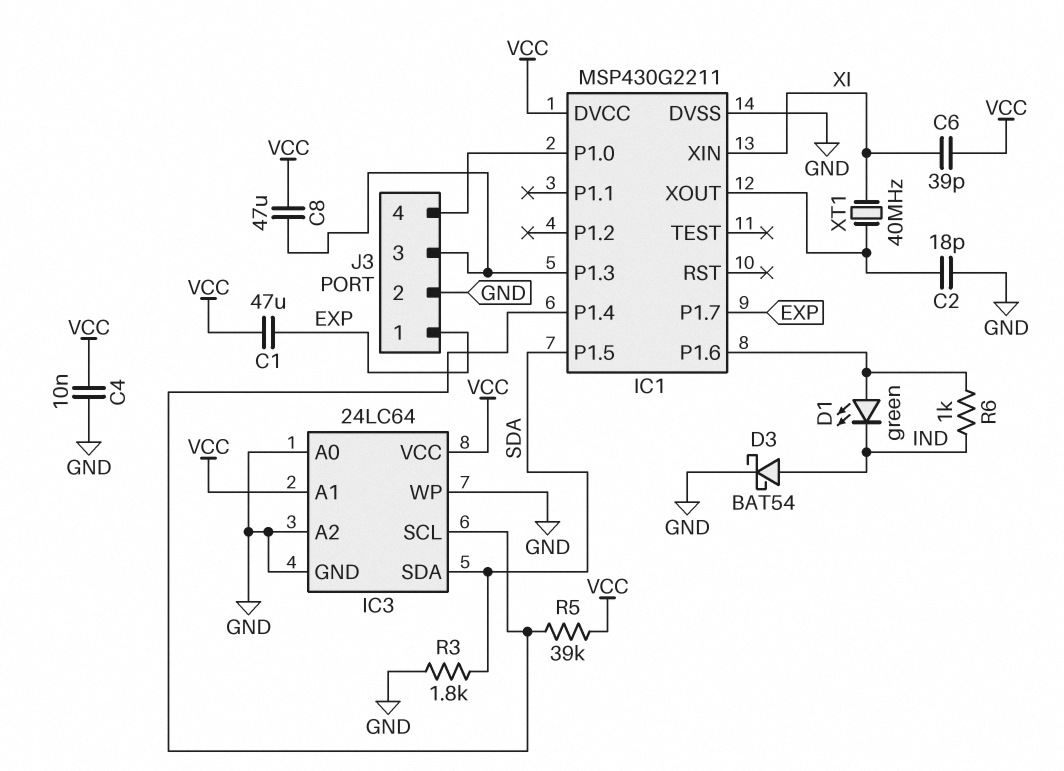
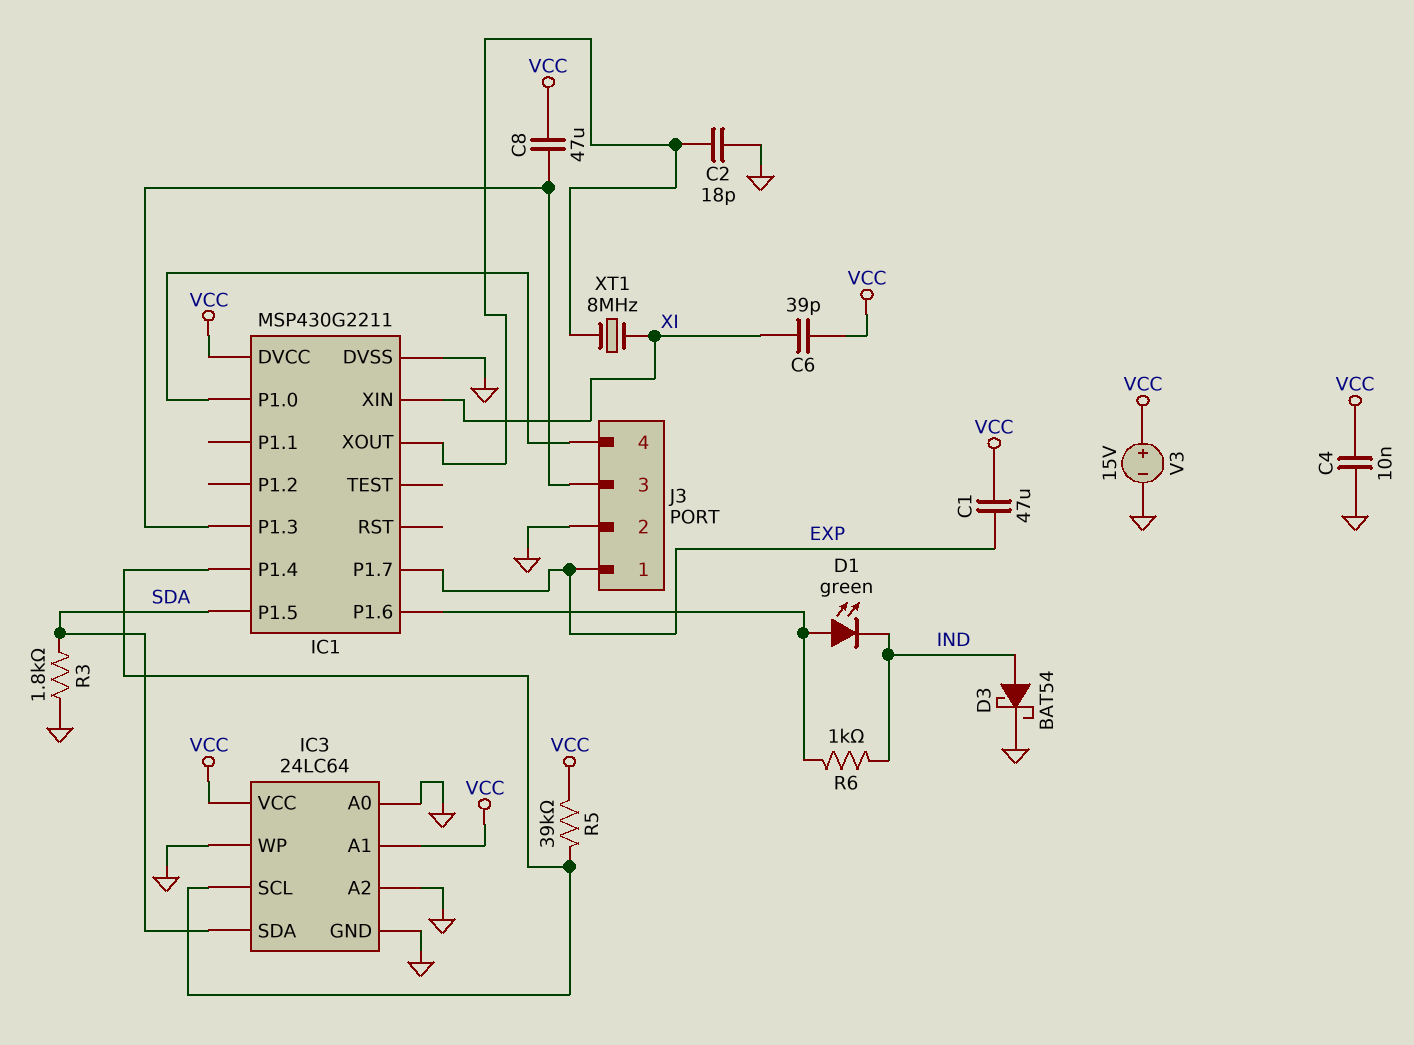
V3: none -> 15V (plus VCC, minus GND)
XT1: 40MHz (IC1/XOUT, XI) -> 8MHz (IC1/XOUT, XI)

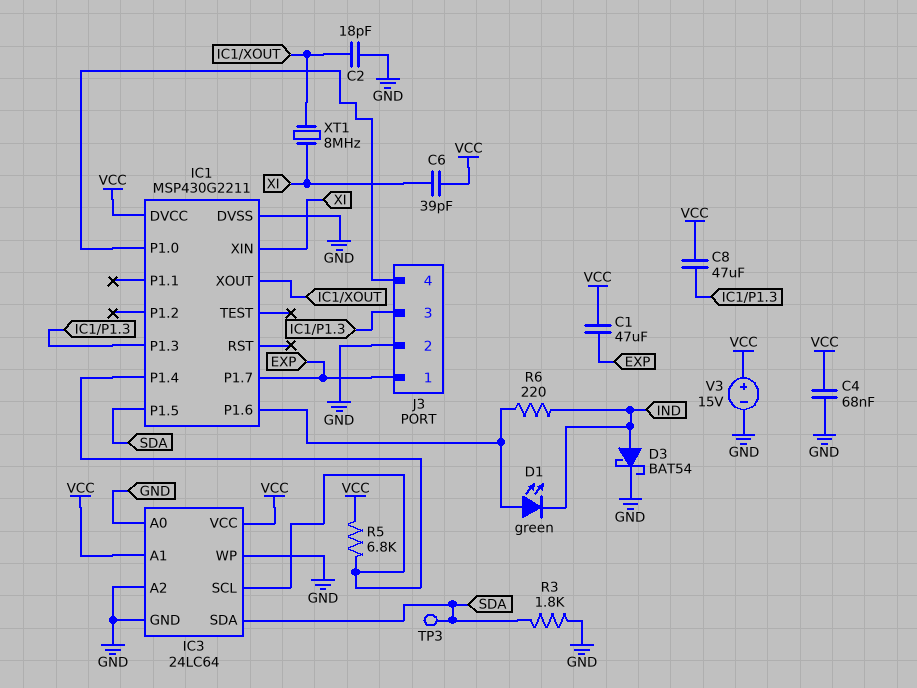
C4: 10nF (GND, VCC) -> 68nF (GND, VCC)
R5: 39k (IC1/P1.4, VCC) -> 6.8k (IC1/P1.4, VCC)
R6: 1k (IC1/P1.6, IND) -> 220 (IC1/P1.6, IND)
TP3: none -> test point (SDA)

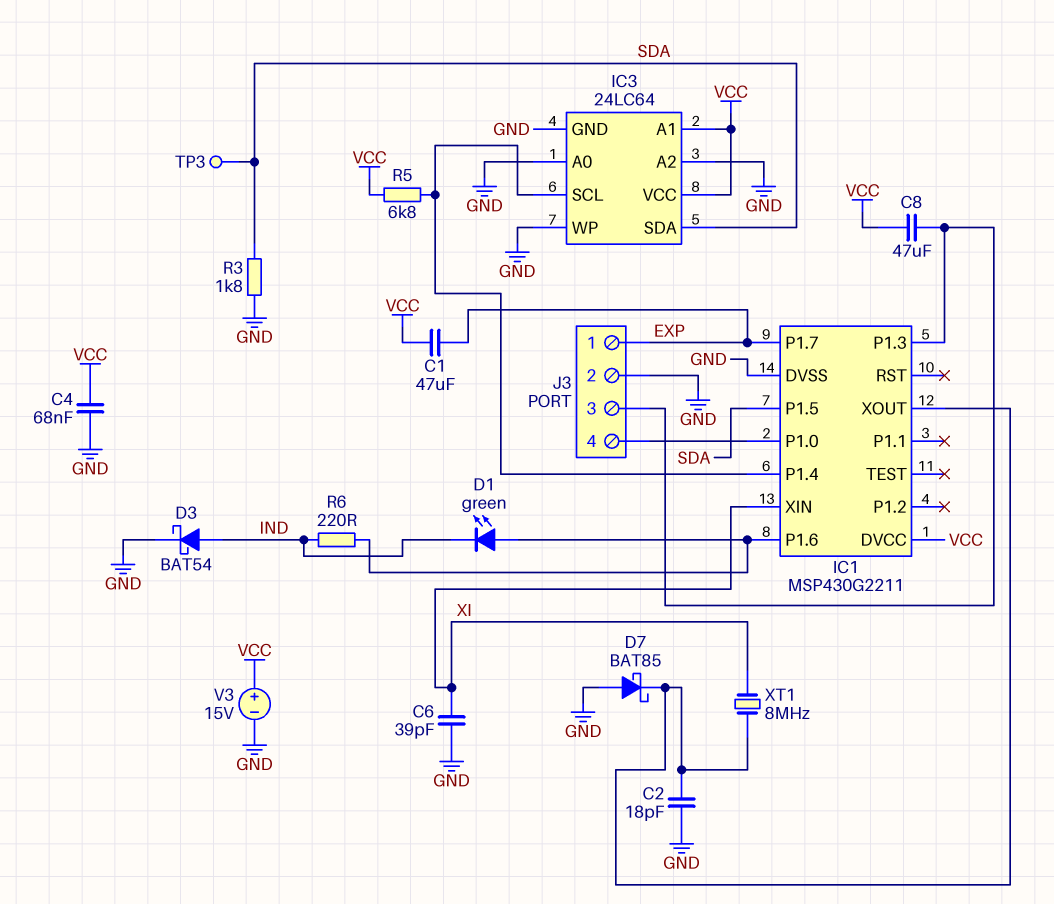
C6: 39pF (VCC, XI) -> 39pF (GND, XI)
D7: none -> schottky BAT85 (A GND, K IC1/XOUT)

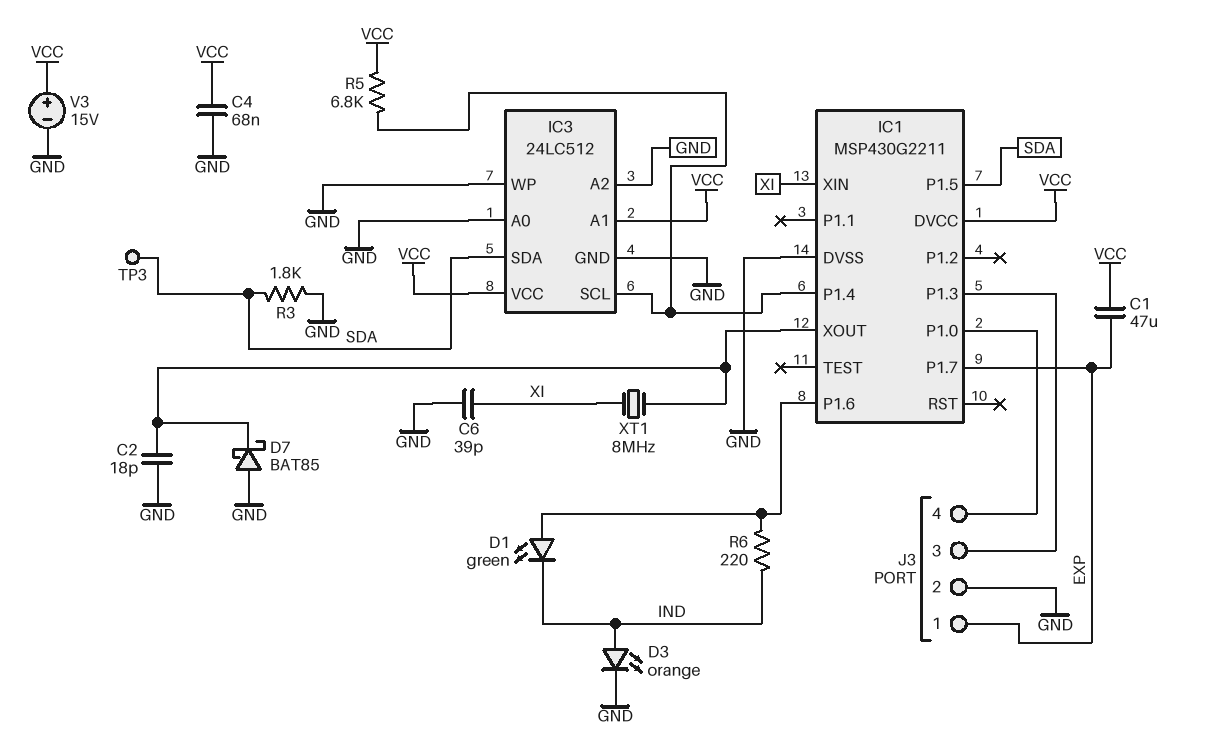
C8: 47uF (IC1/P1.3, VCC) -> none
D3: schottky BAT54 (A IND, K GND) -> LED orange (A IND, K GND)
IC3: 24LC64 -> 24LC512

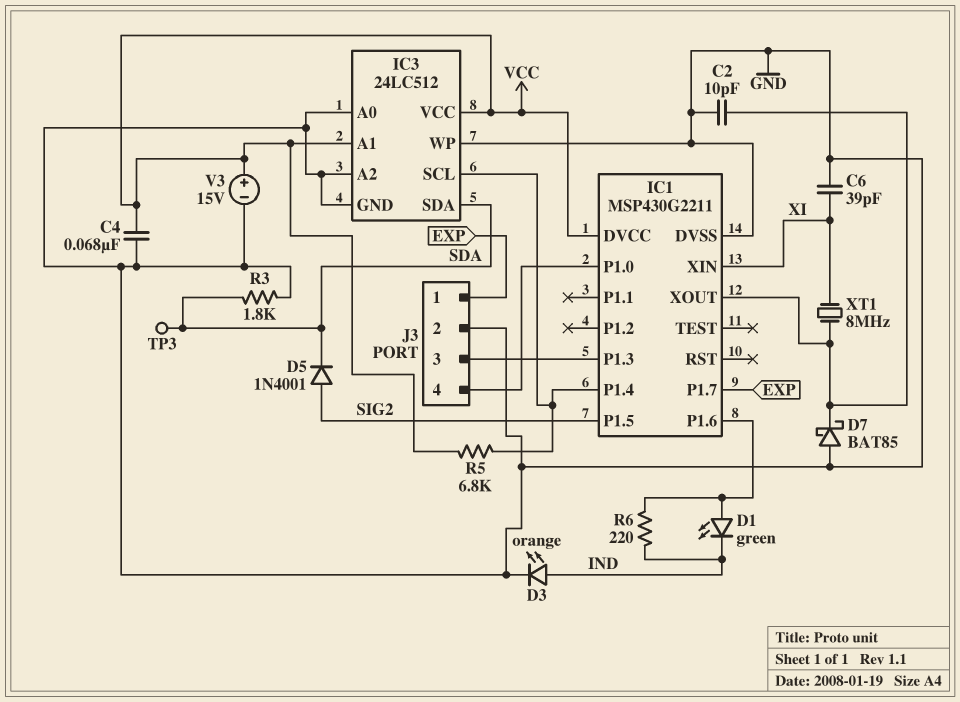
C1: 47uF (EXP, VCC) -> none
C2: 18pF (GND, IC1/XOUT) -> 10pF (GND, IC1/XOUT)
D5: none -> diode 1N4001 (A SIG2, K SDA)
IC1 pin P1.5: SDA -> SIG2

